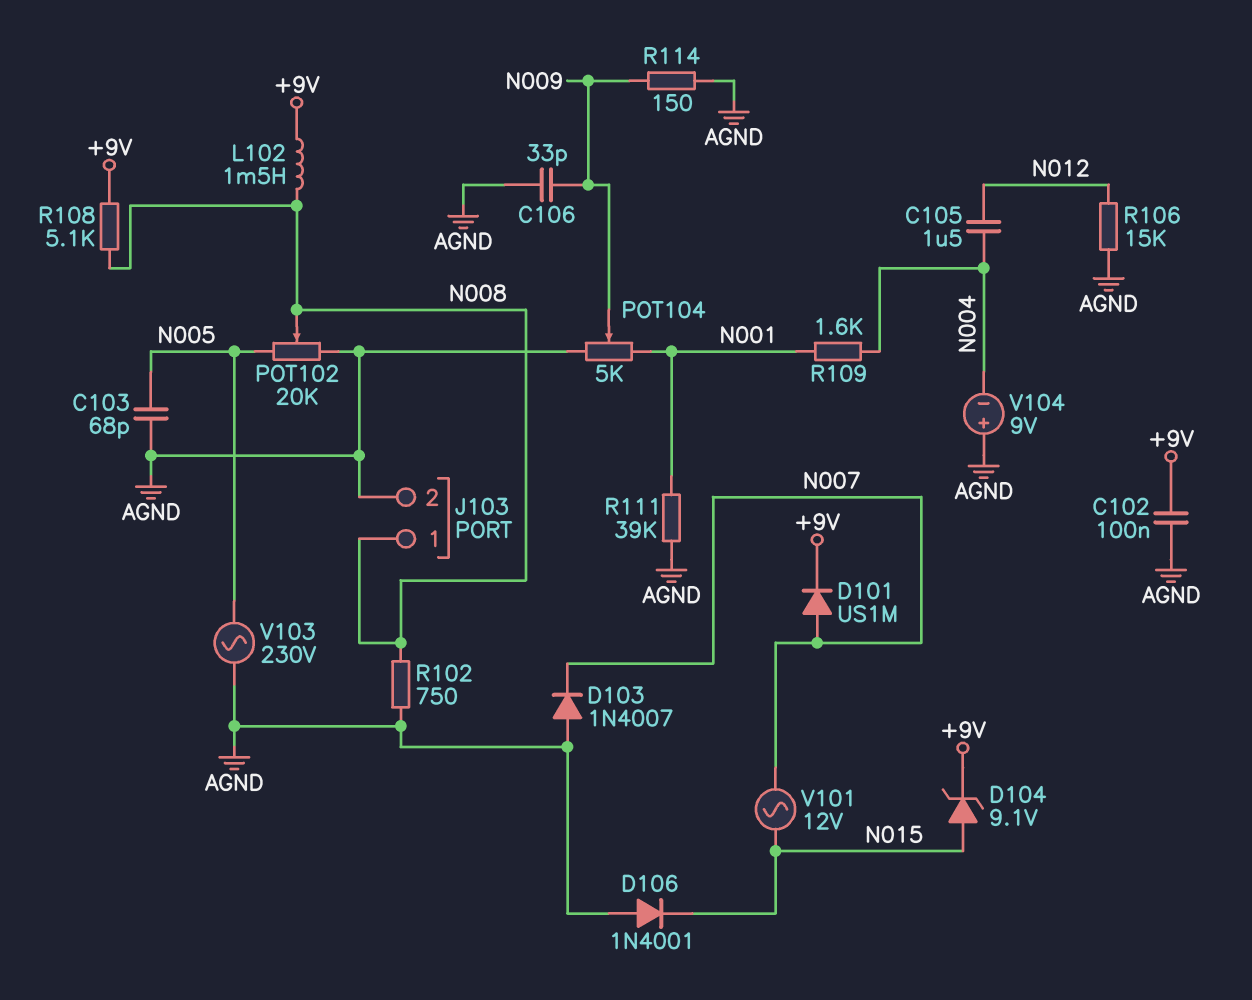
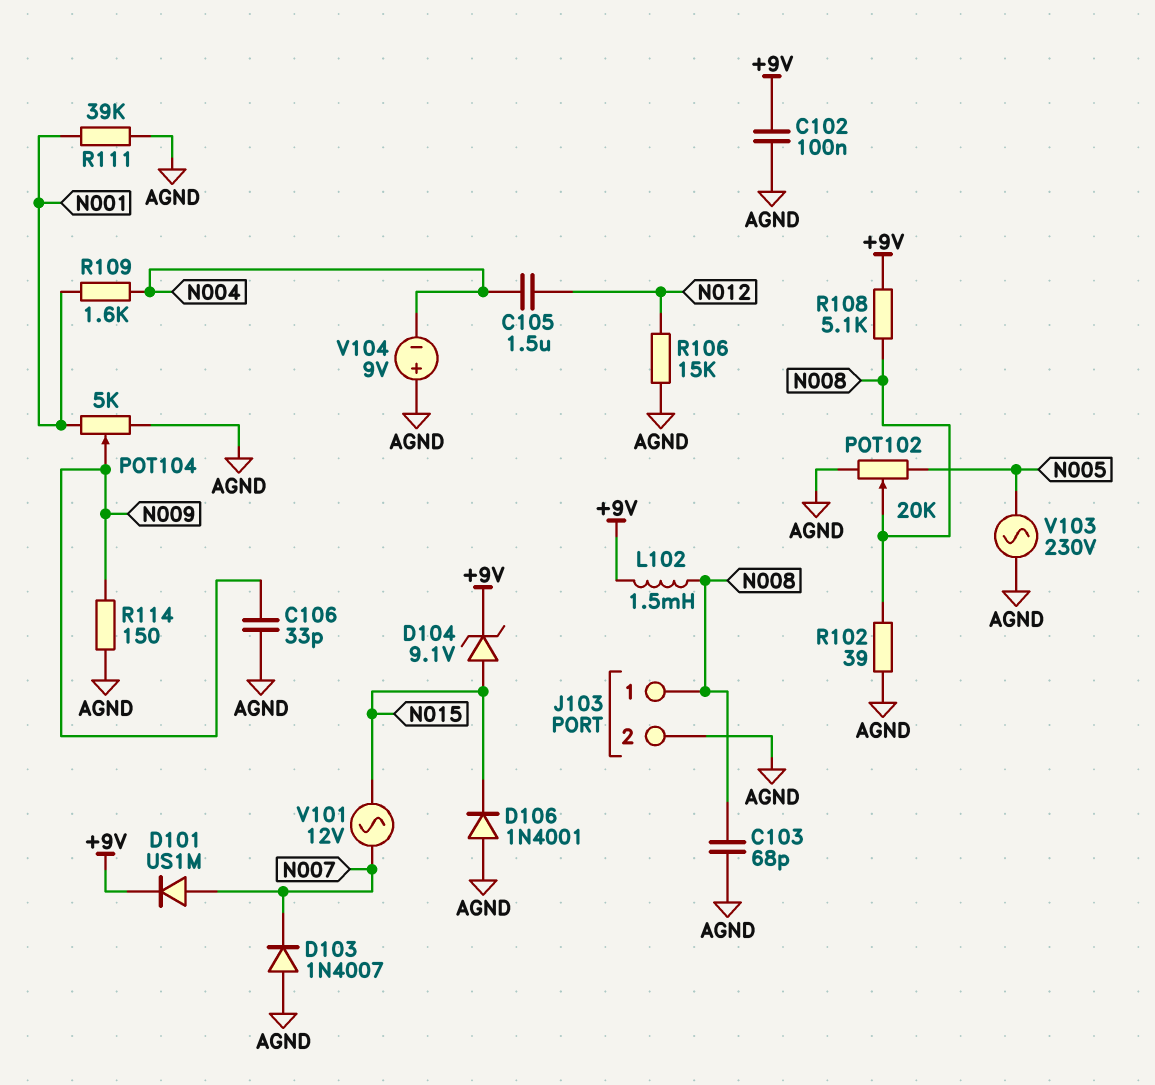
C103: 68pF (AGND, N005) -> 68pF (AGND, N008)
R102: 750 (AGND, N008) -> 39 (AGND, N008)

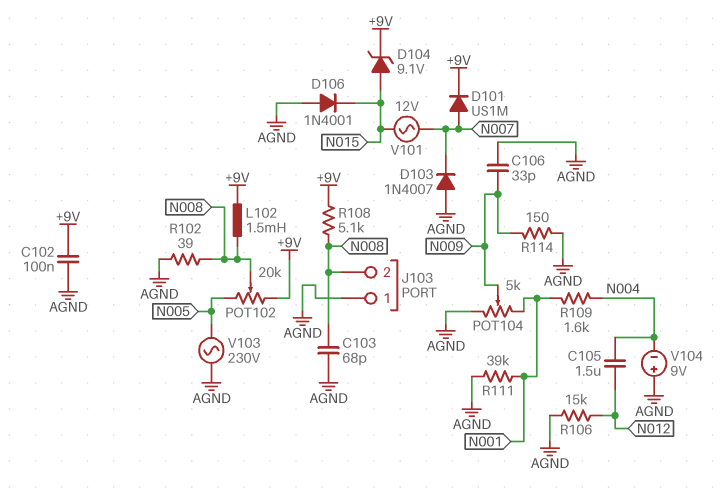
J103 pin 1: N008 -> AGND
J103 pin 2: AGND -> N008
POT102: 20k (AGND, N005, wiper N008) -> 20k (+9V, N005, wiper N008)

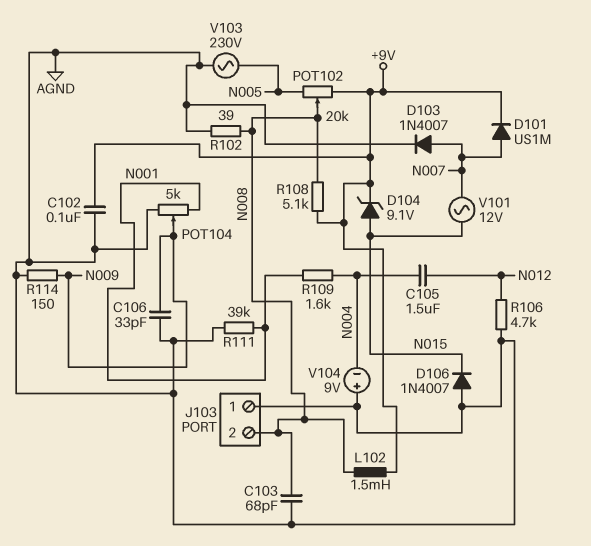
D103: diode 1N4007 (A AGND, K N007) -> diode 1N4007 (A N007, K AGND)
D106: diode 1N4001 (A AGND, K N015) -> diode 1N4007 (A AGND, K N015)
R106: 15k (AGND, N012) -> 4.7k (AGND, N012)

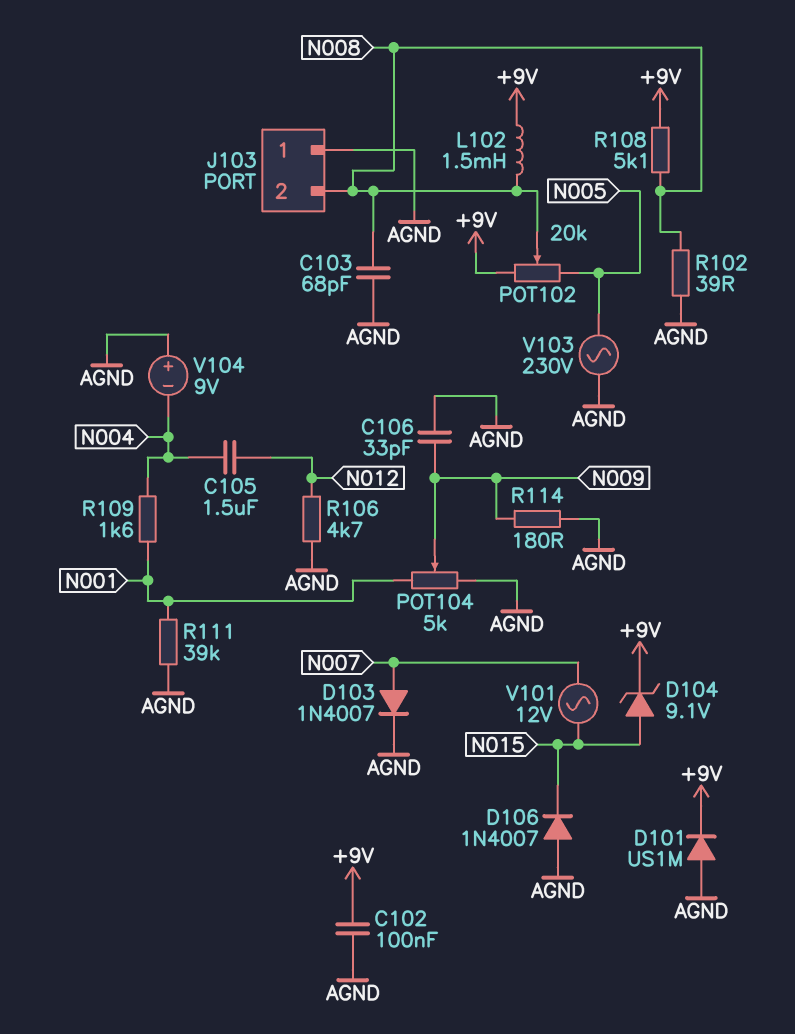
D101: diode US1M (A N007, K +9V) -> diode US1M (A AGND, K +9V)
R114: 150 (AGND, N009) -> 180 (AGND, N009)

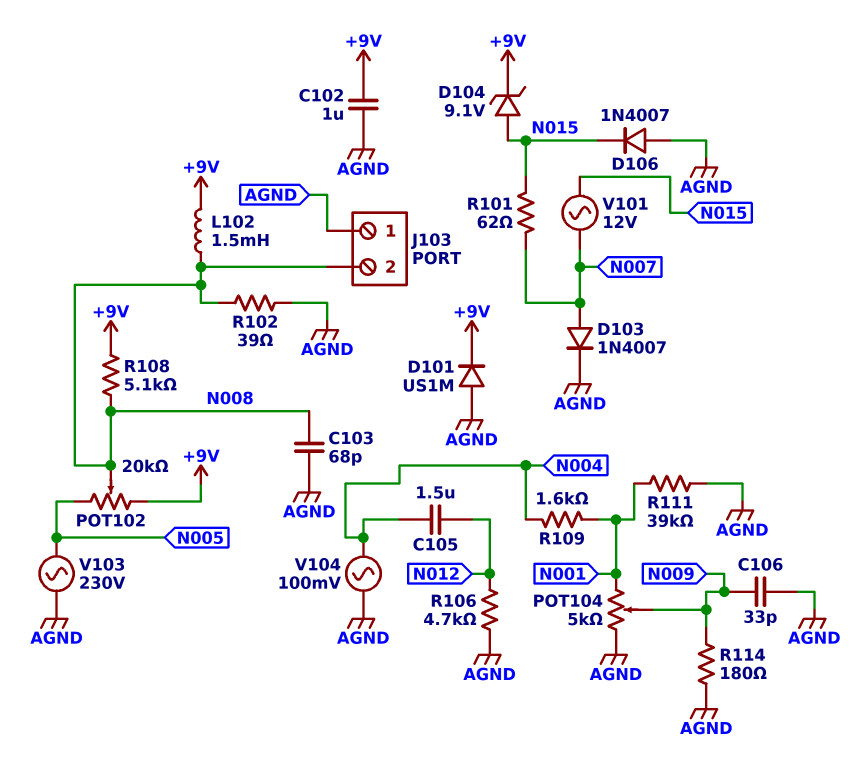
C102: 100nF (+9V, AGND) -> 1uF (+9V, AGND)
R101: none -> 62 (N007, N015)
V104: 9V (plus AGND, minus N004) -> AC 100mV (AGND, N004)

